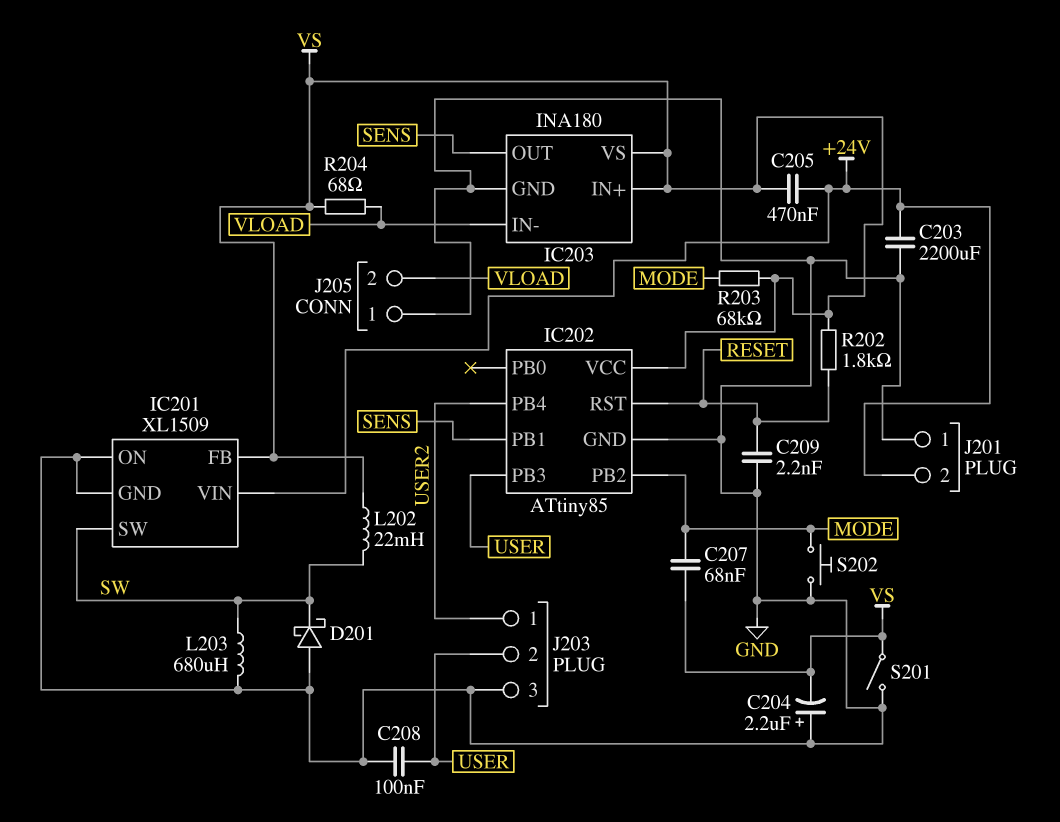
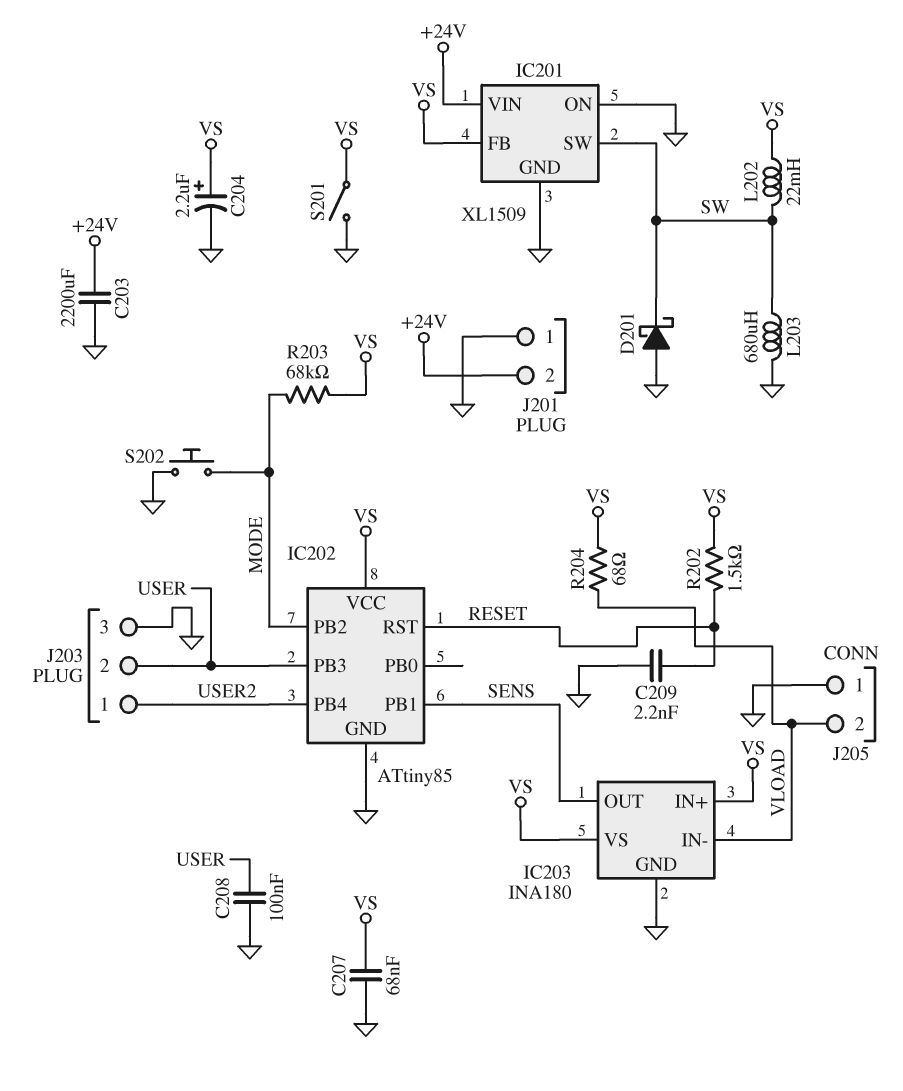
C204: 2.2uF (plus GND, minus VS) -> 2.2uF (plus VS, minus GND)
C205: 470nF (+24V, VS) -> none
C207: 68nF (MODE, VS) -> 68nF (GND, VS)
R202: 1.8k (RESET, VS) -> 1.5k (RESET, VS)

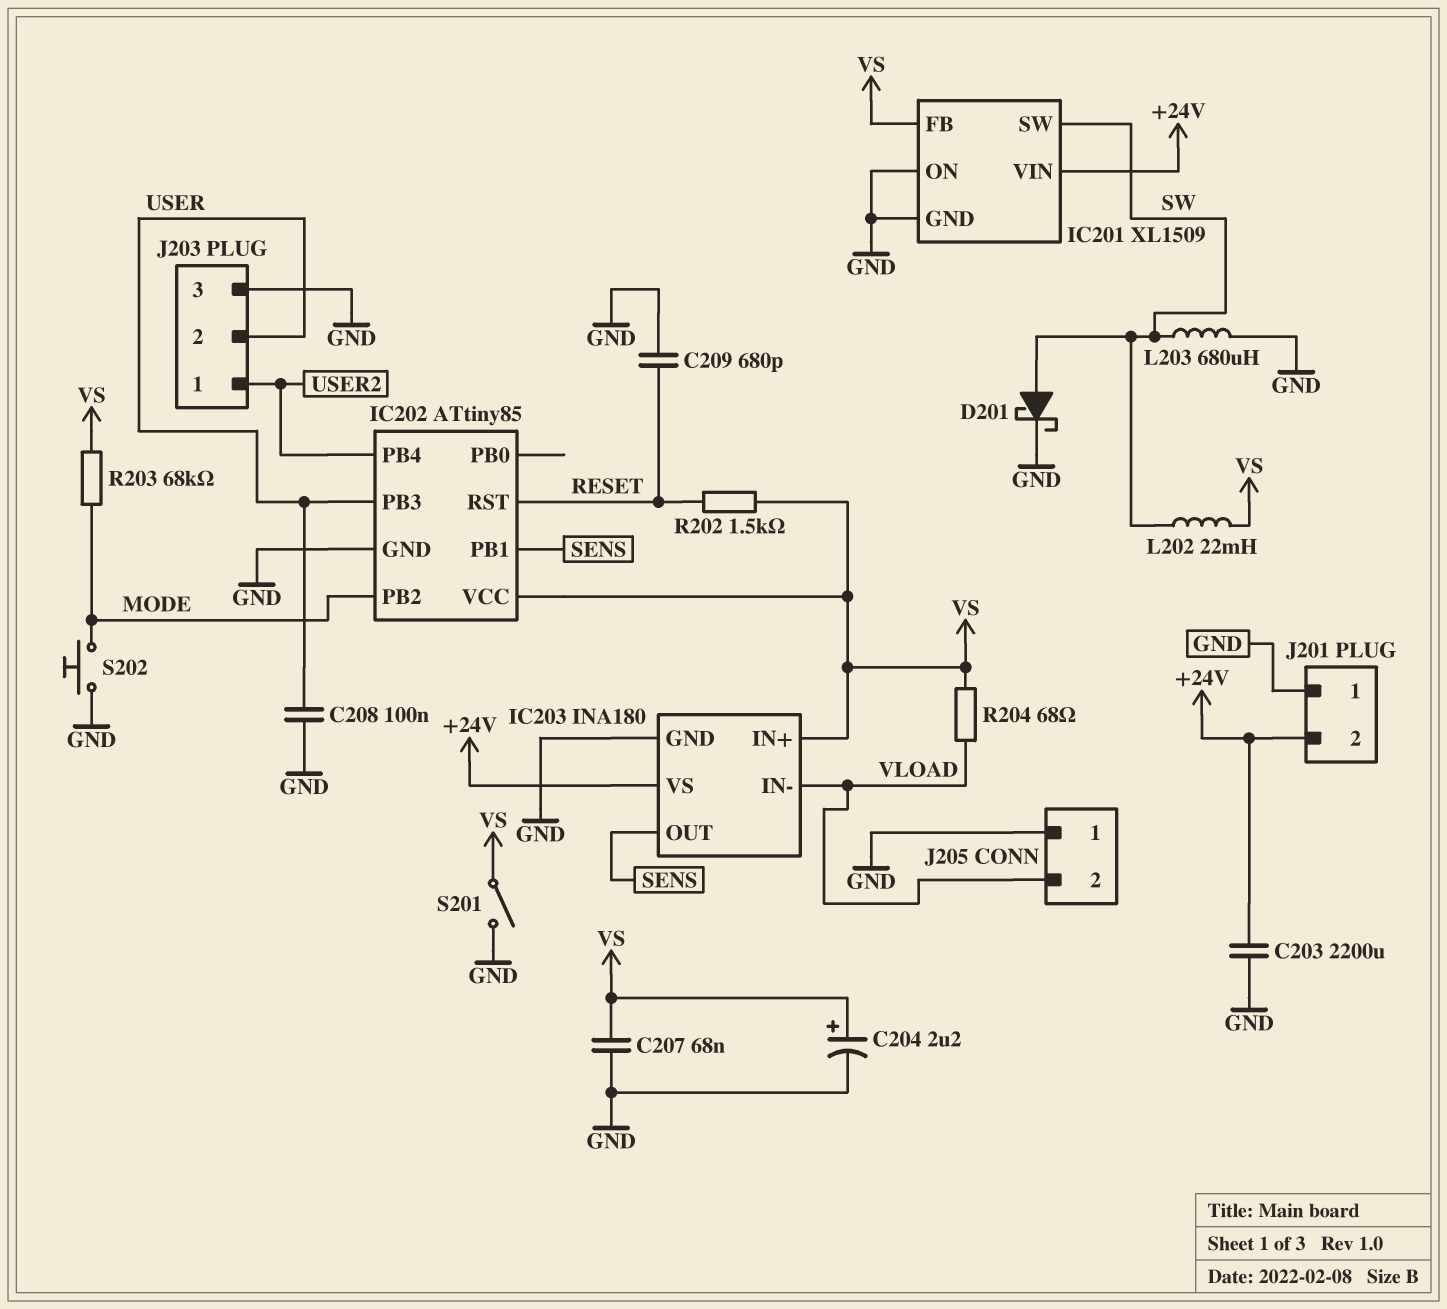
C209: 2.2nF (GND, RESET) -> 680pF (GND, RESET)
D201: schottky (A GND, K SW) -> schottky (A SW, K GND)
IC203 pin VS: VS -> +24V

